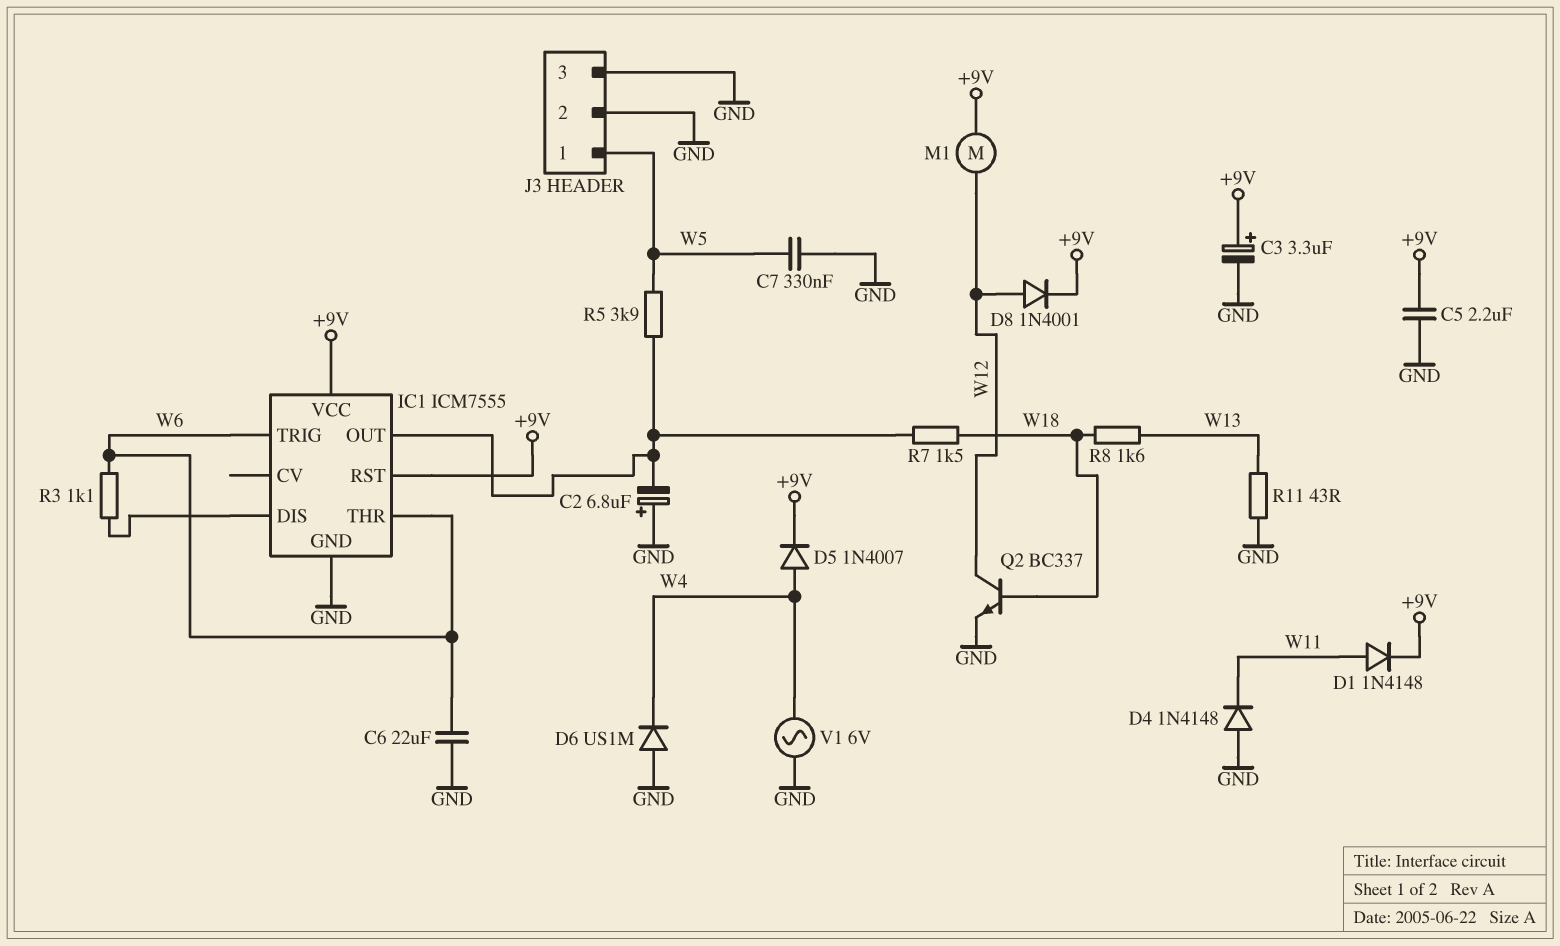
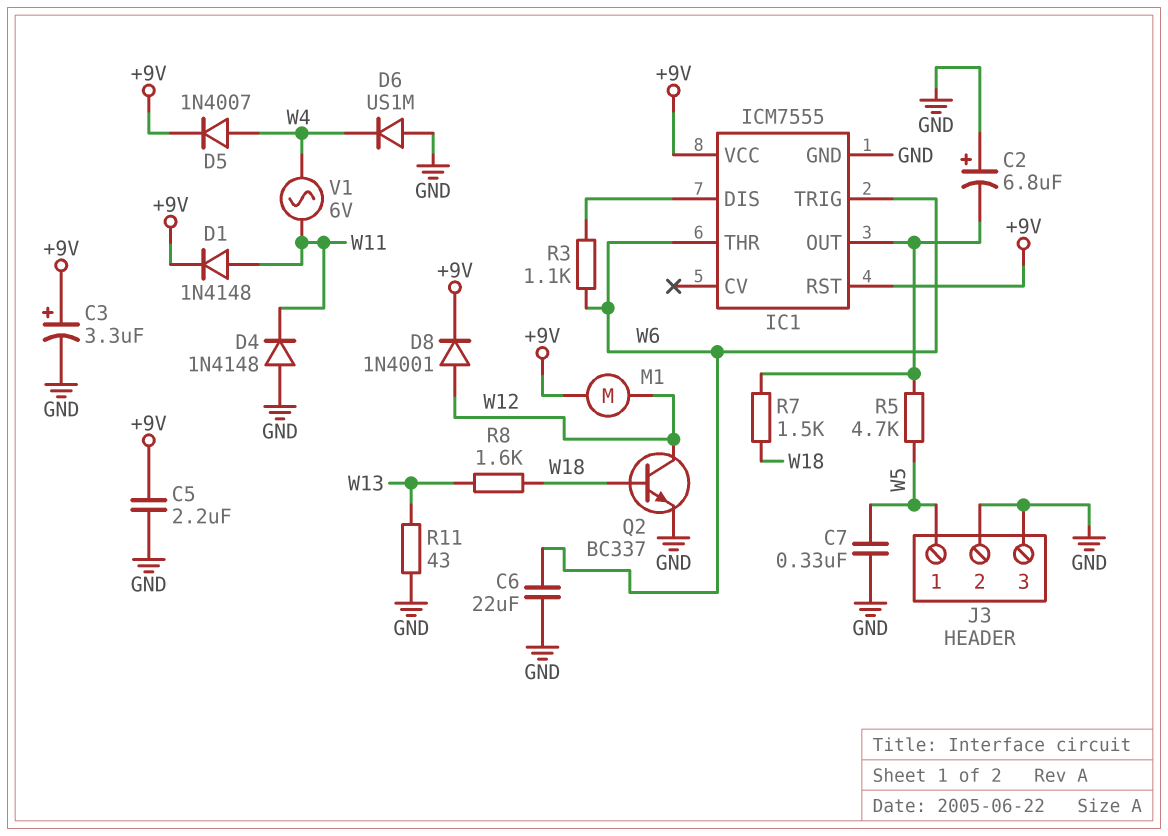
R5: 3.9k (IC1/OUT, W5) -> 4.7k (IC1/OUT, W5)
V1: AC 6V (GND, W4) -> AC 6V (W4, W11)

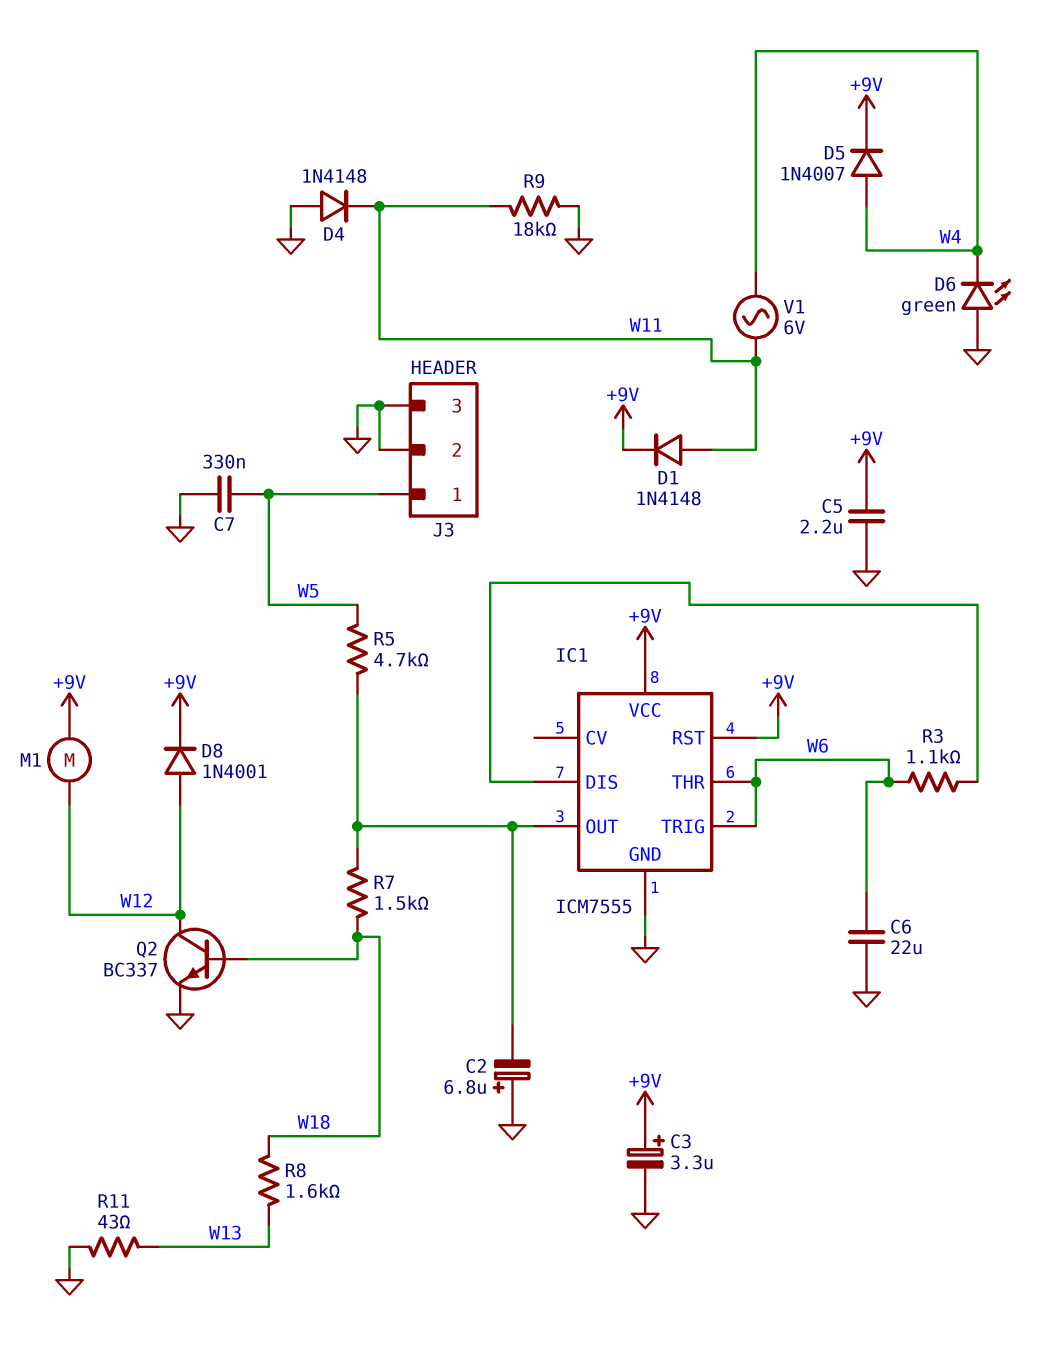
D6: diode US1M (A GND, K W4) -> LED green (A GND, K W4)
R9: none -> 18k (GND, W11)

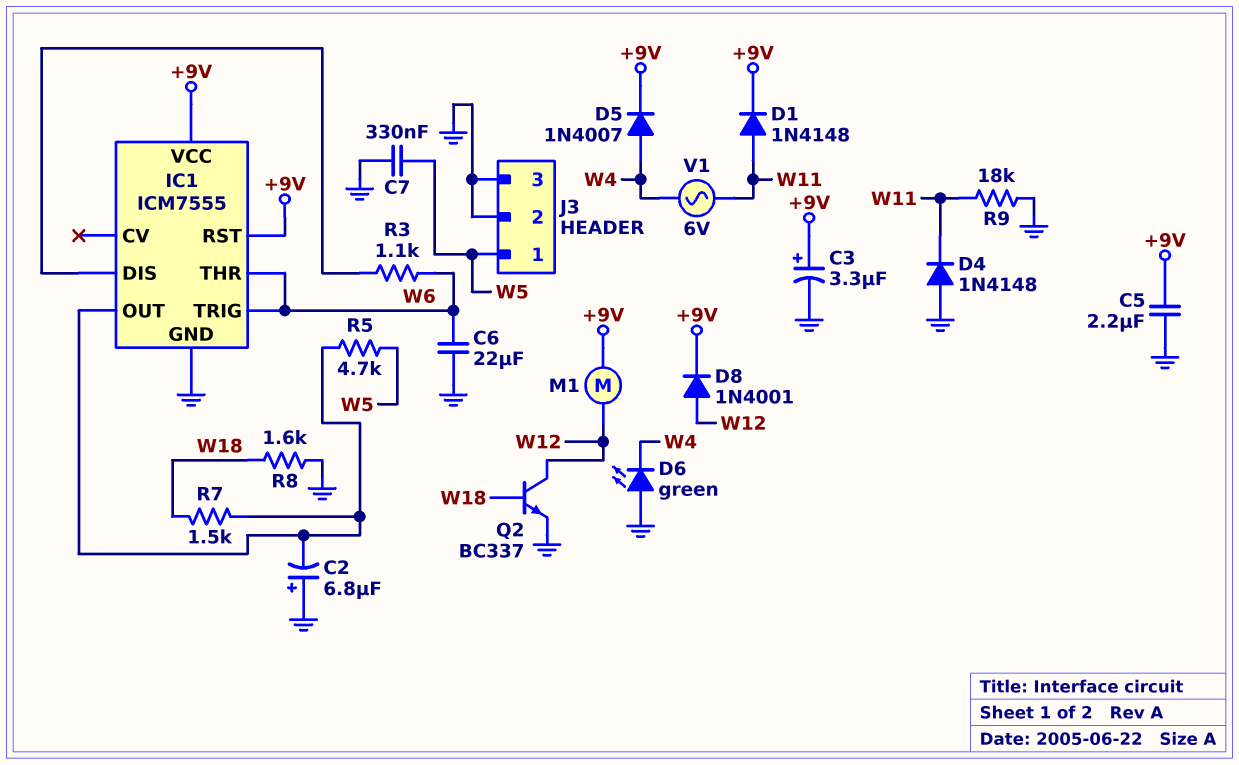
R8: 1.6k (W13, W18) -> 1.6k (GND, W18)
R11: 43 (GND, W13) -> none

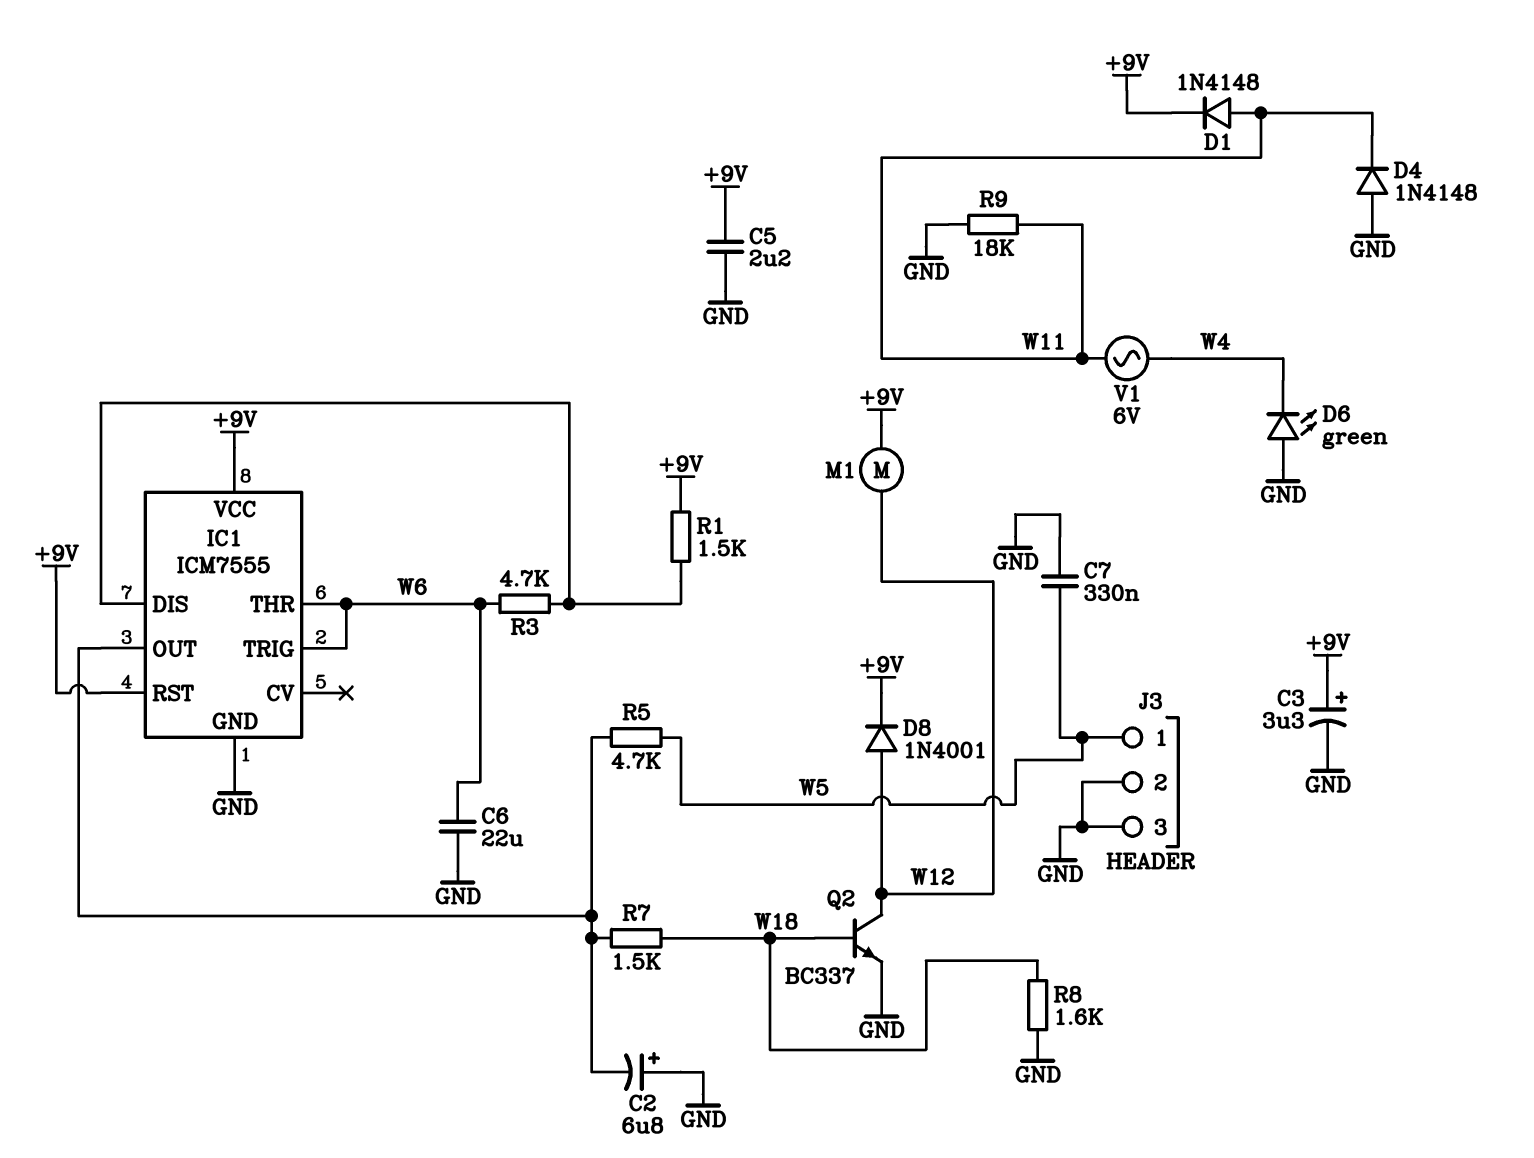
D5: diode 1N4007 (A W4, K +9V) -> none
R1: none -> 1.5k (+9V, IC1/DIS)
R3: 1.1k (IC1/DIS, W6) -> 4.7k (IC1/DIS, W6)

